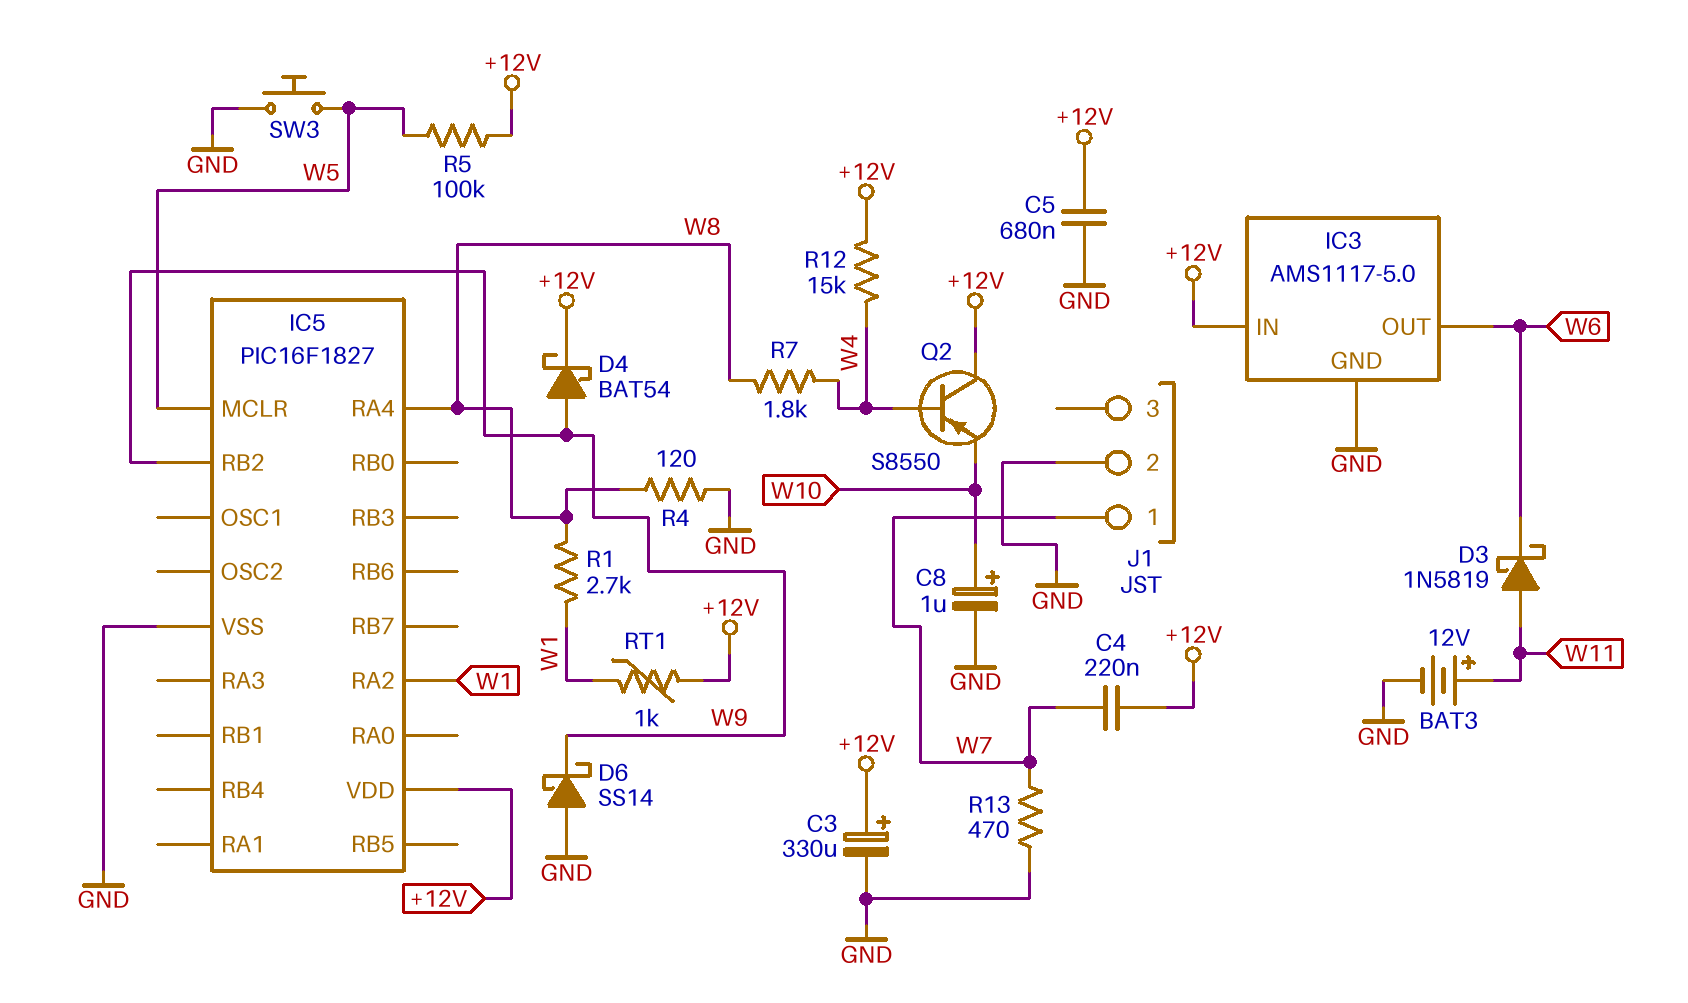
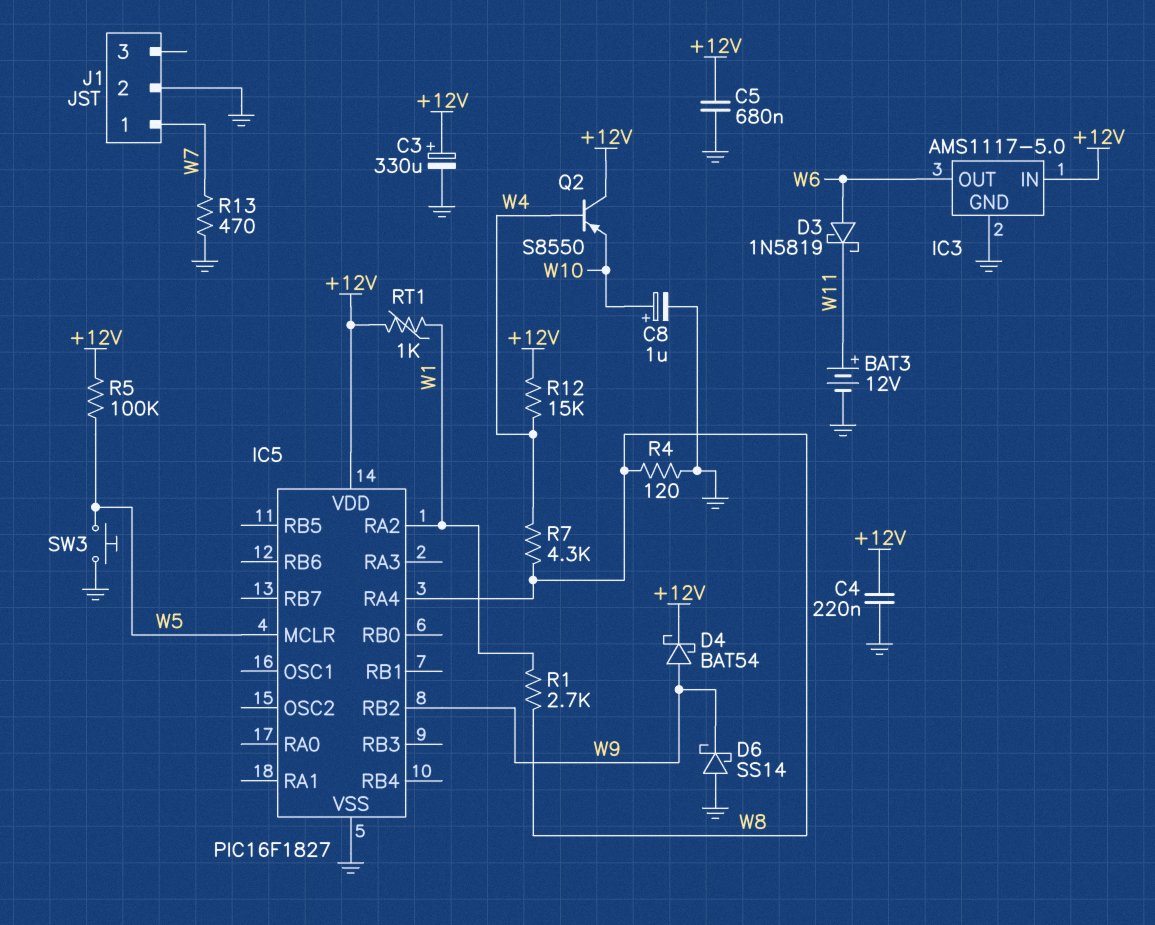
C4: 220nF (+12V, W7) -> 220nF (+12V, GND)
D3: schottky 1N5819 (A W11, K W6) -> schottky 1N5819 (A W6, K W11)
R7: 1.8k (W4, W8) -> 4.3k (W4, W8)

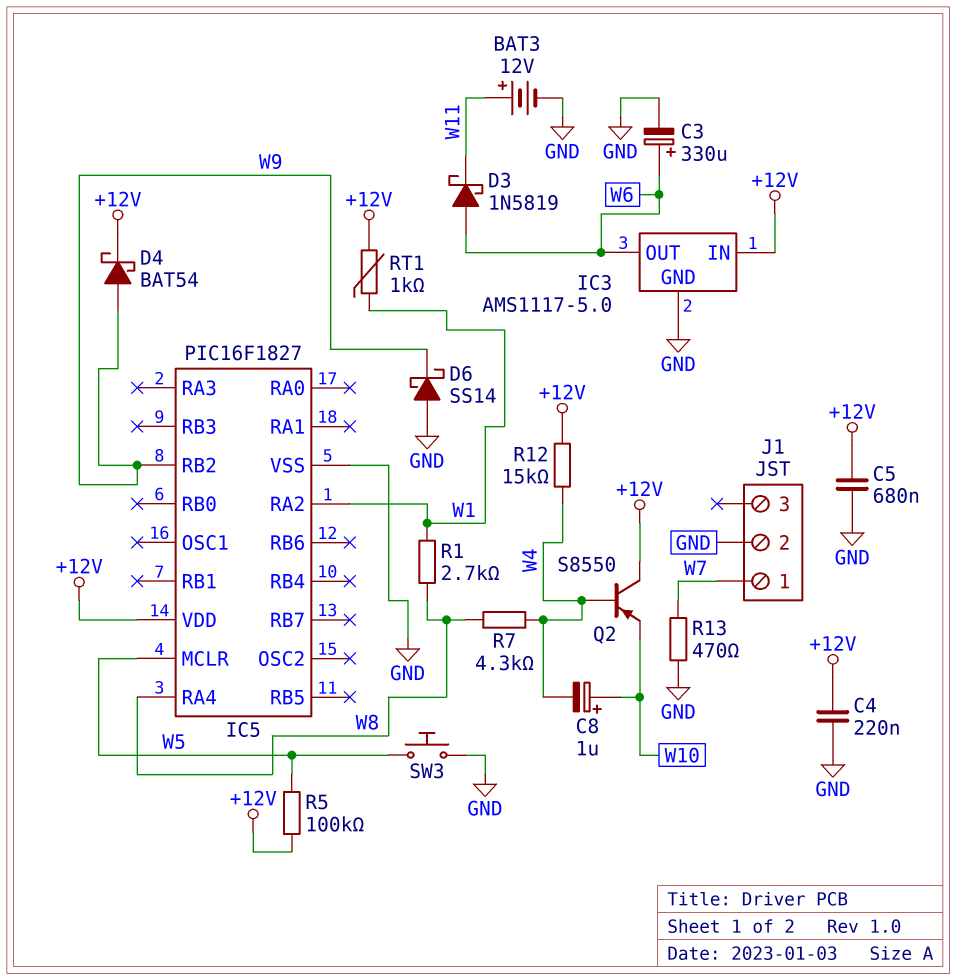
C3: 330uF (plus +12V, minus GND) -> 330uF (plus W6, minus GND)
C8: 1uF (plus W10, minus GND) -> 1uF (plus W10, minus W4)
R4: 120 (GND, W8) -> none

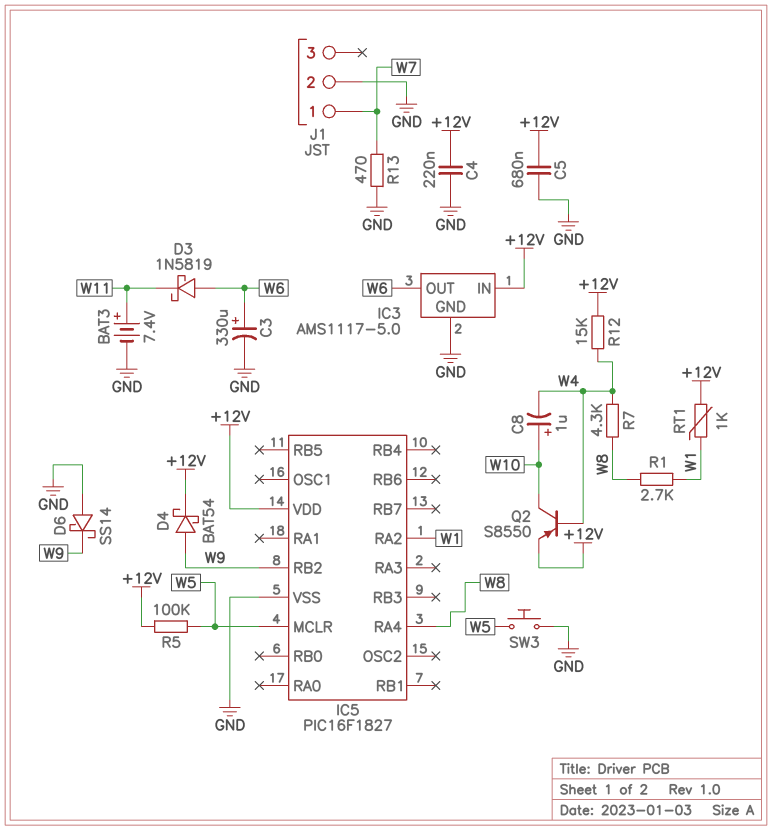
BAT3: 12V (plus W11, minus GND) -> 7.4V (plus W11, minus GND)
Q2: PNP S8550 (B W4, C +12V, E W10) -> PNP S8550 (B W4, C W10, E +12V)

